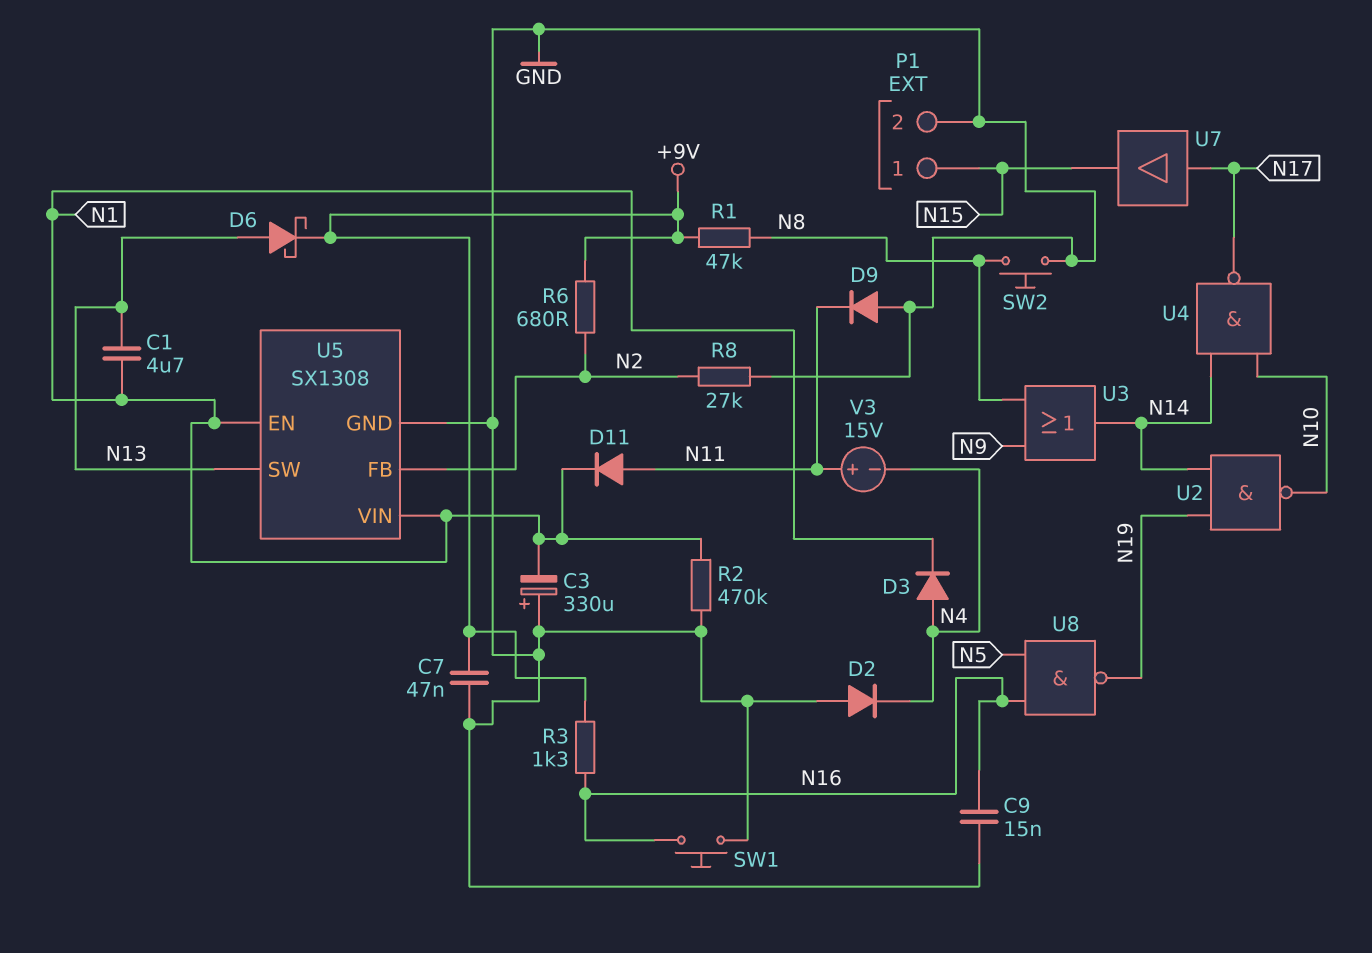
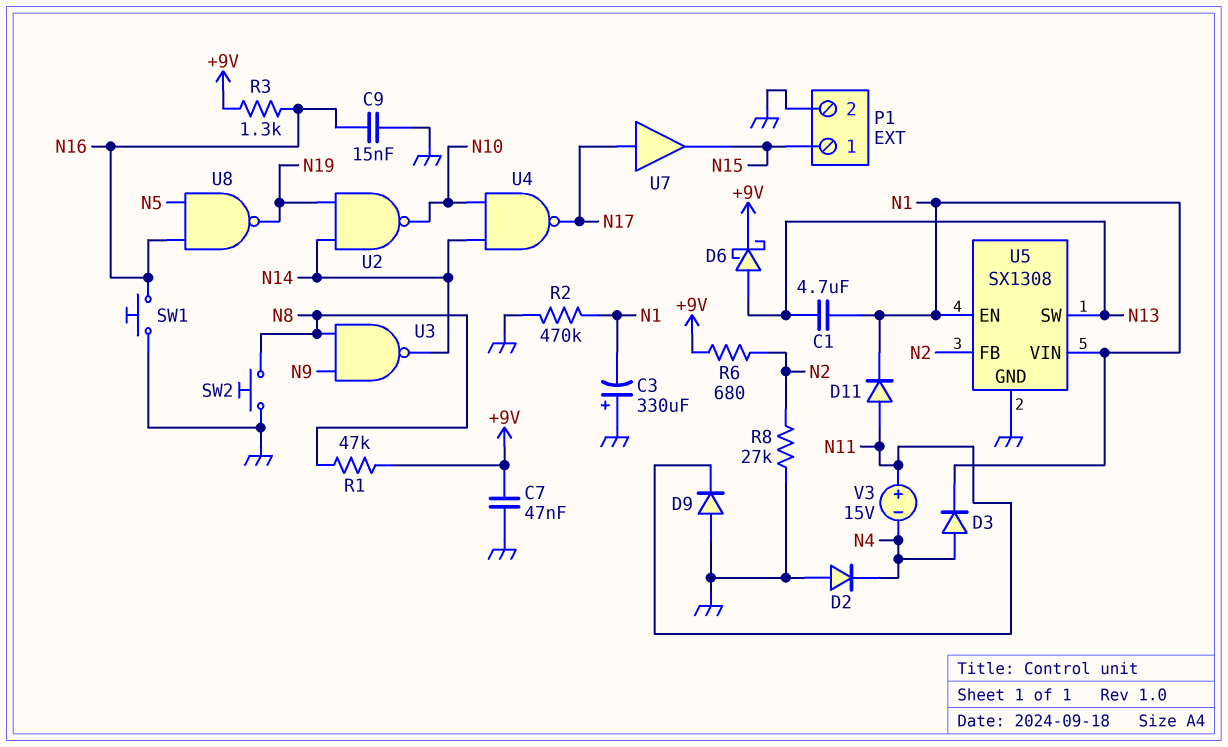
U3: OR (in N8, in N9, out N14) -> NAND (in N8, in N9, out N14)

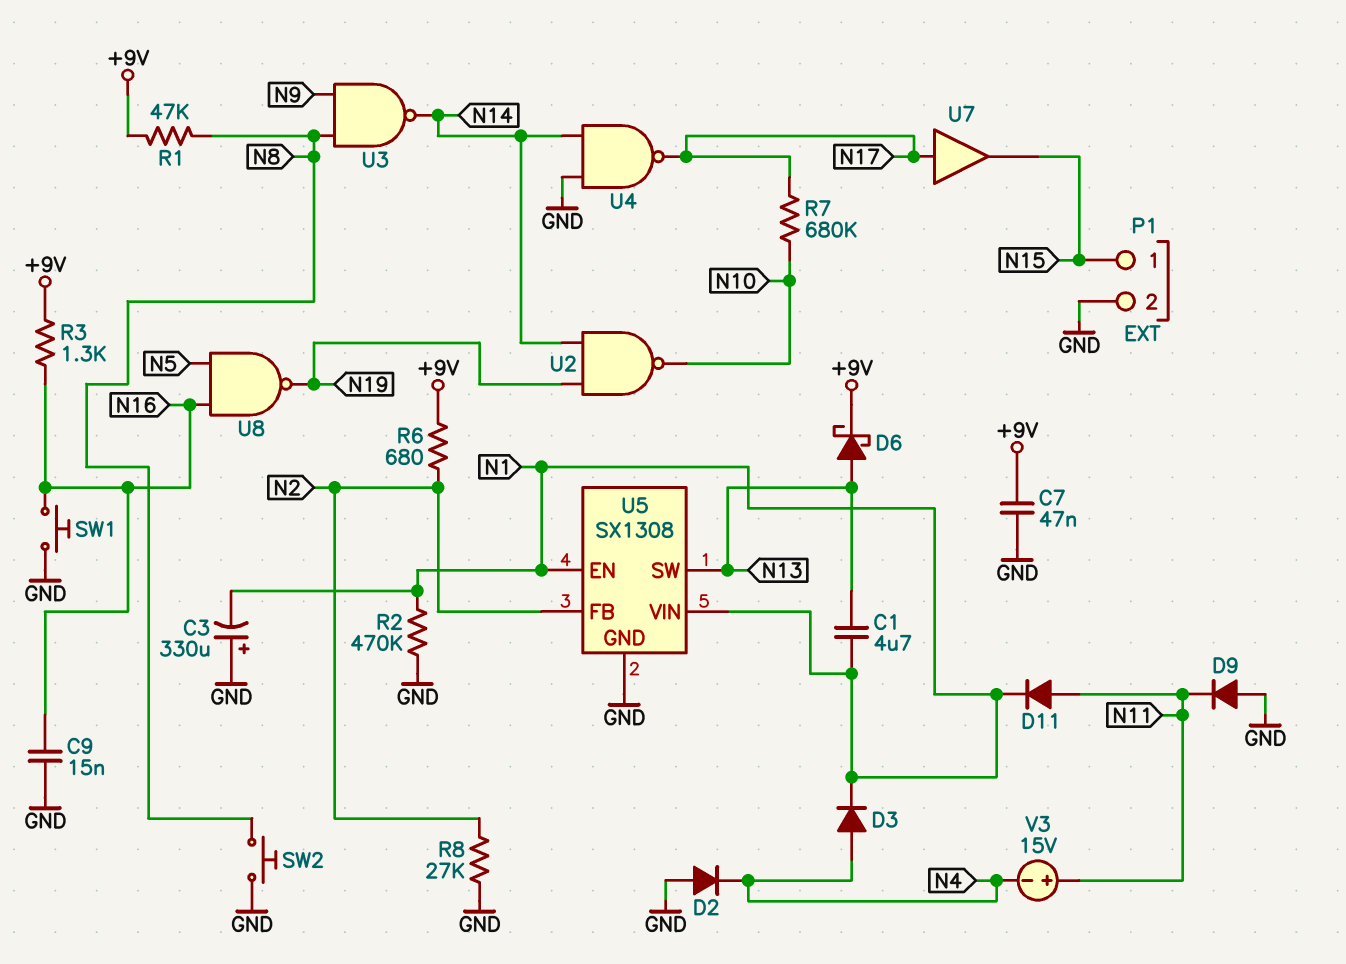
R7: none -> 680k (N10, N17)
U4: NAND (in N10, in N14, out N17) -> NAND (in GND, in N14, out N17)

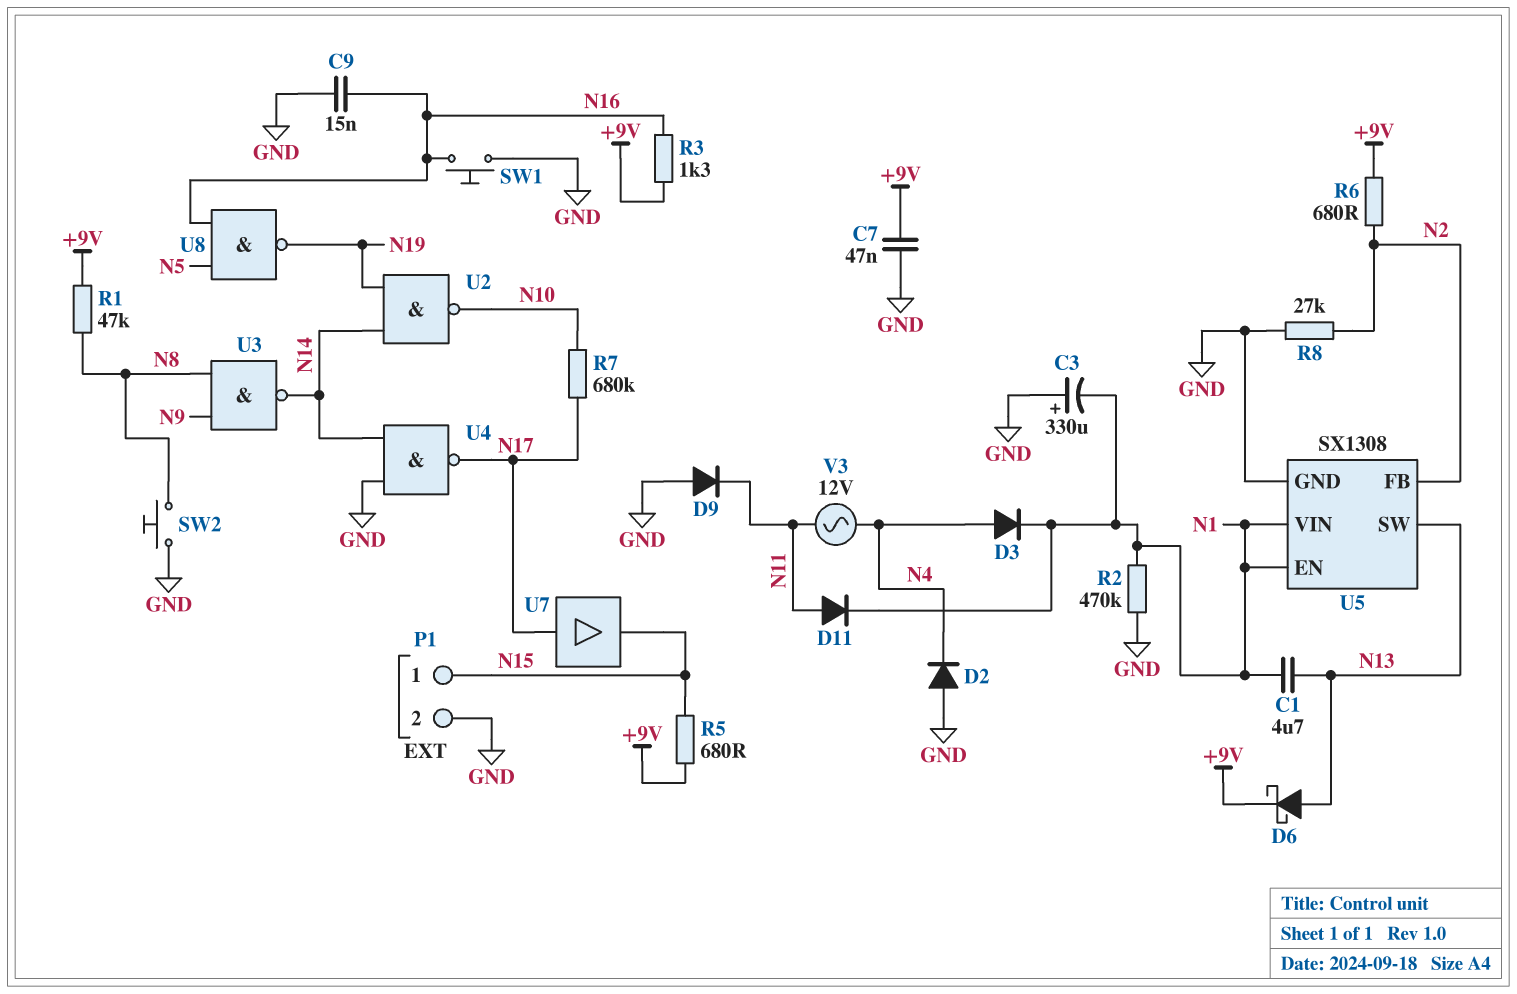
R5: none -> 680 (+9V, N15)
V3: 15V (plus N11, minus N4) -> AC 12V (N4, N11)

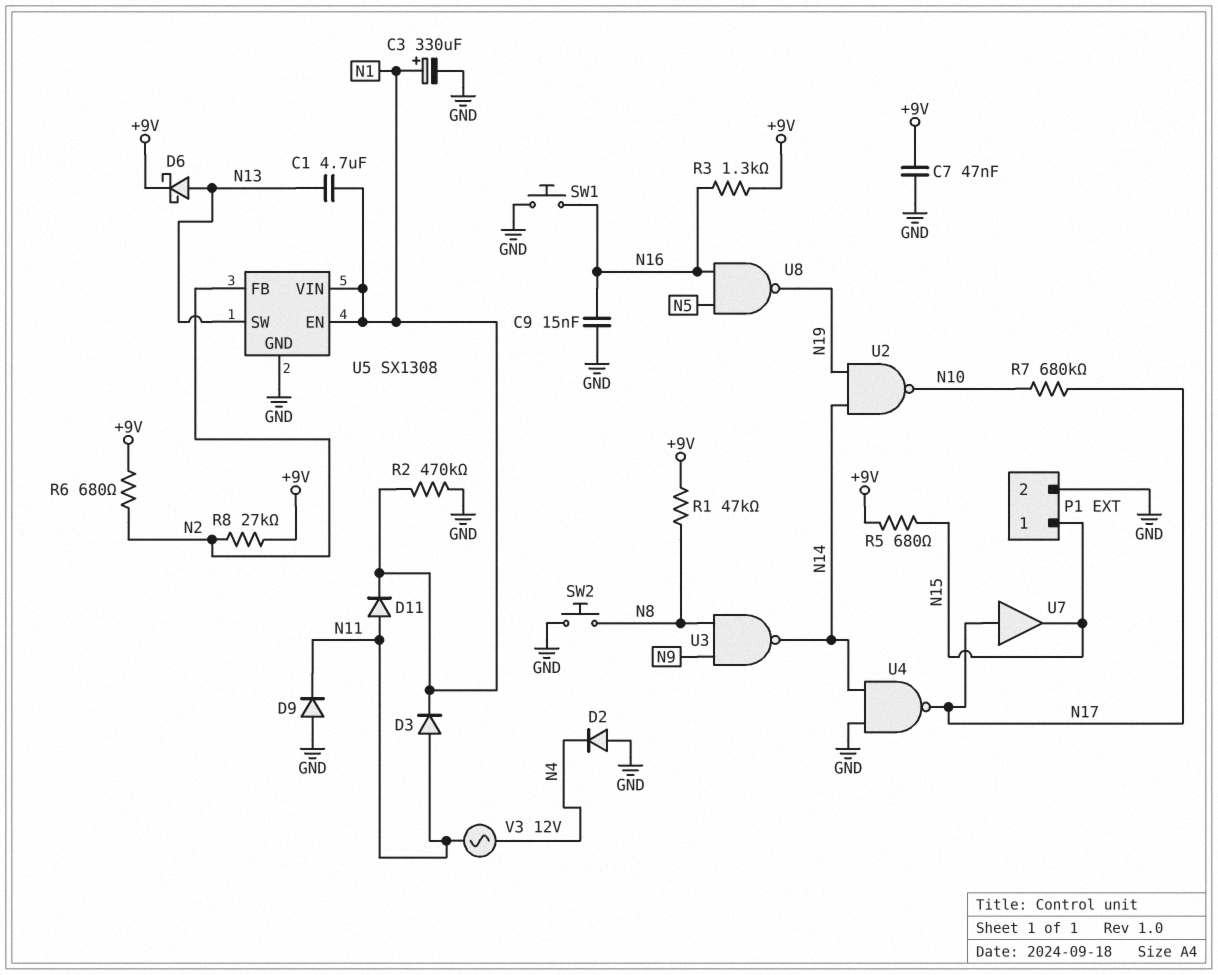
C3: 330uF (plus GND, minus N1) -> 330uF (plus N1, minus GND)
D3: diode (A N4, K N1) -> diode (A N11, K N1)
R8: 27k (GND, N2) -> 27k (+9V, N2)

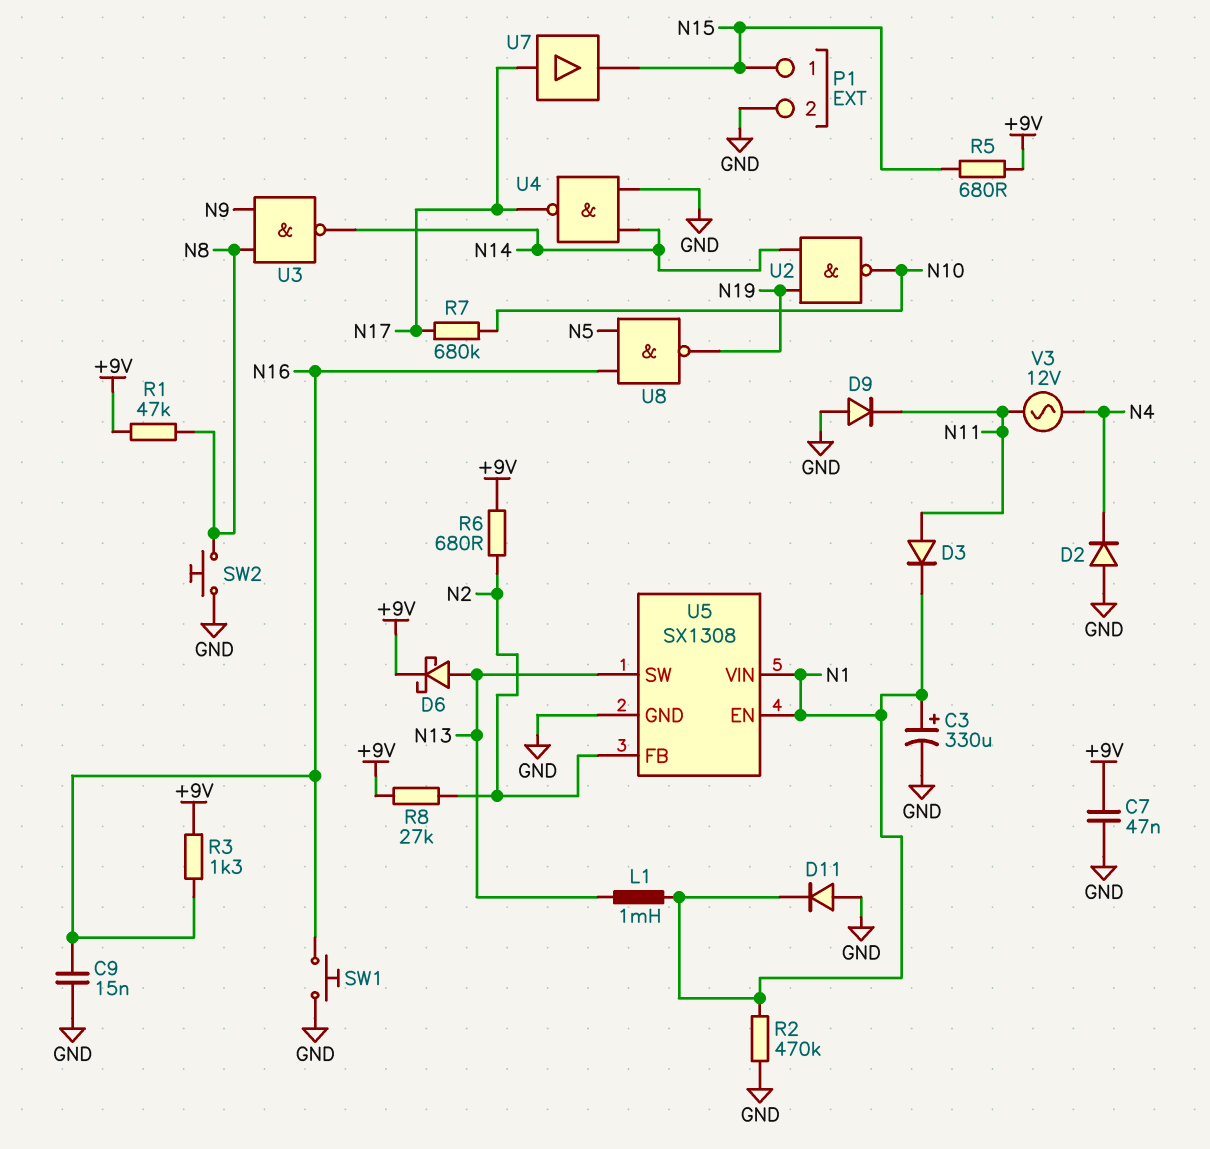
C1: 4.7uF (N1, N13) -> none
D11: diode (A N11, K N1) -> diode (A GND, K N1)
L1: none -> 1mH (N1, N13)

